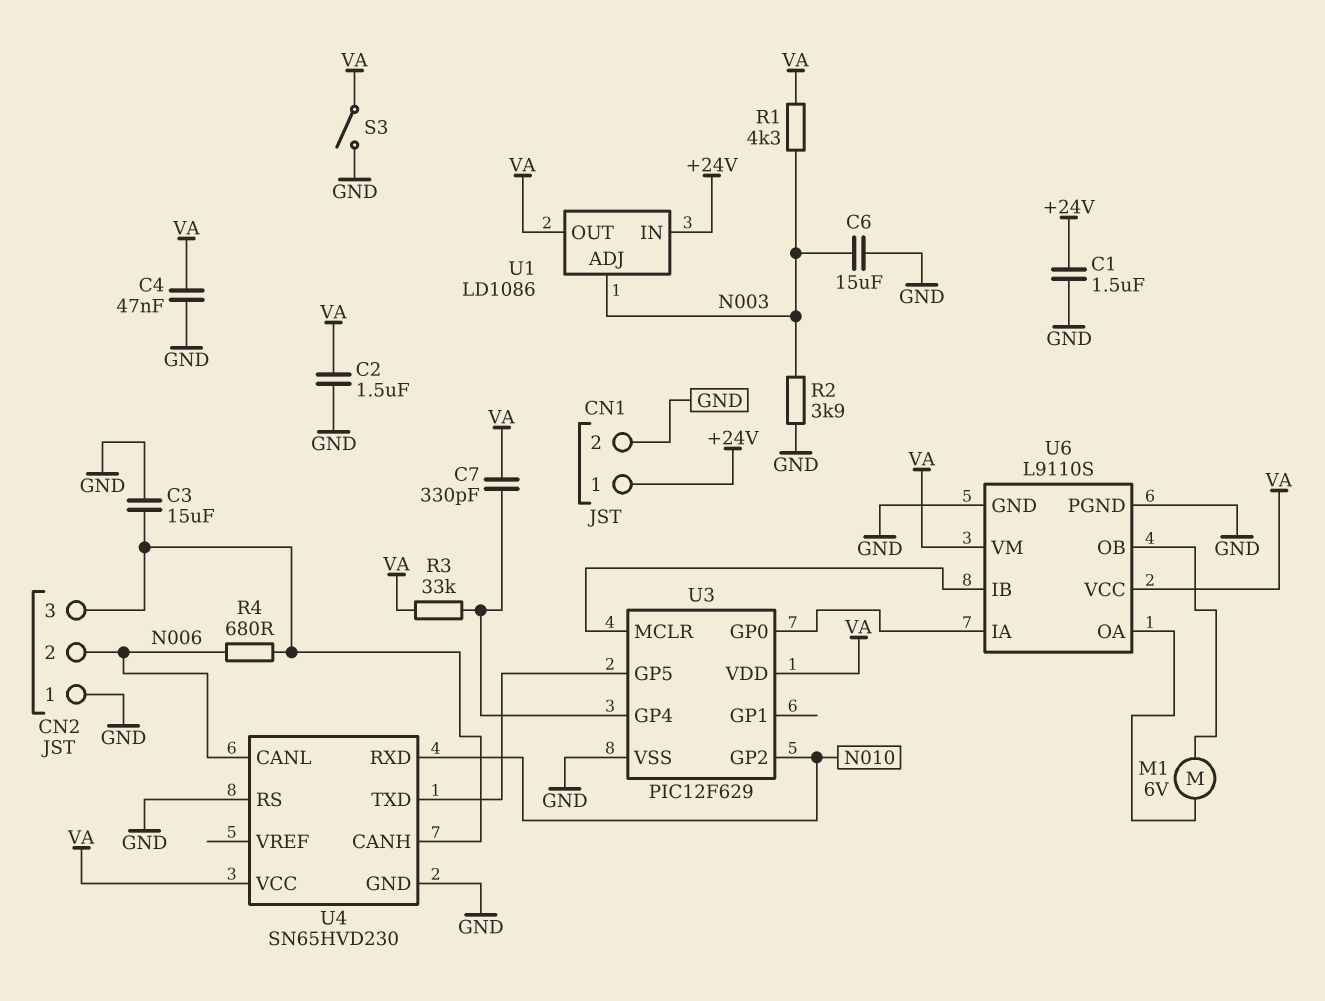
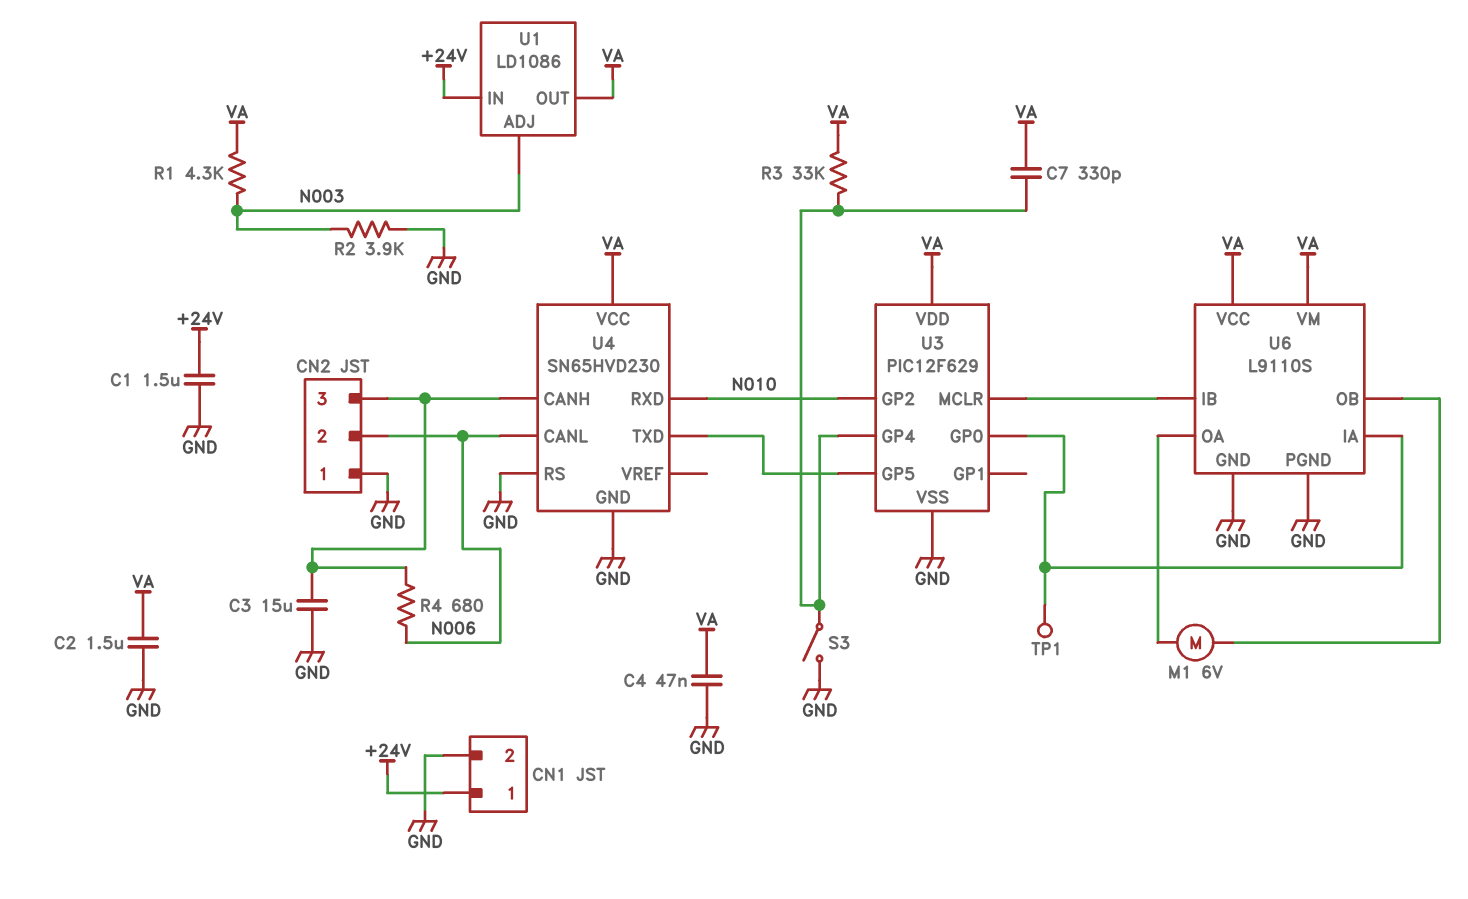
C6: 15uF (GND, N003) -> none
S3: switch (GND, VA) -> switch (GND, U3/GP4)
TP1: none -> test point (U3/GP0)

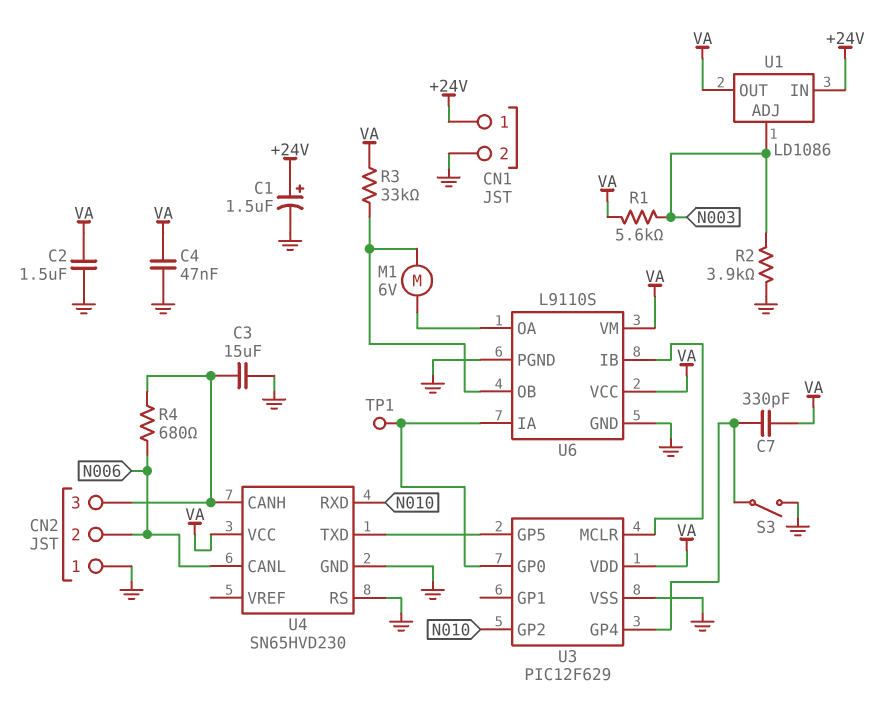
C1: 1.5uF (+24V, GND) -> 1.5uF (plus +24V, minus GND)
R1: 4.3k (N003, VA) -> 5.6k (N003, VA)
R3: 33k (U3/GP4, VA) -> 33k (U6/OB, VA)

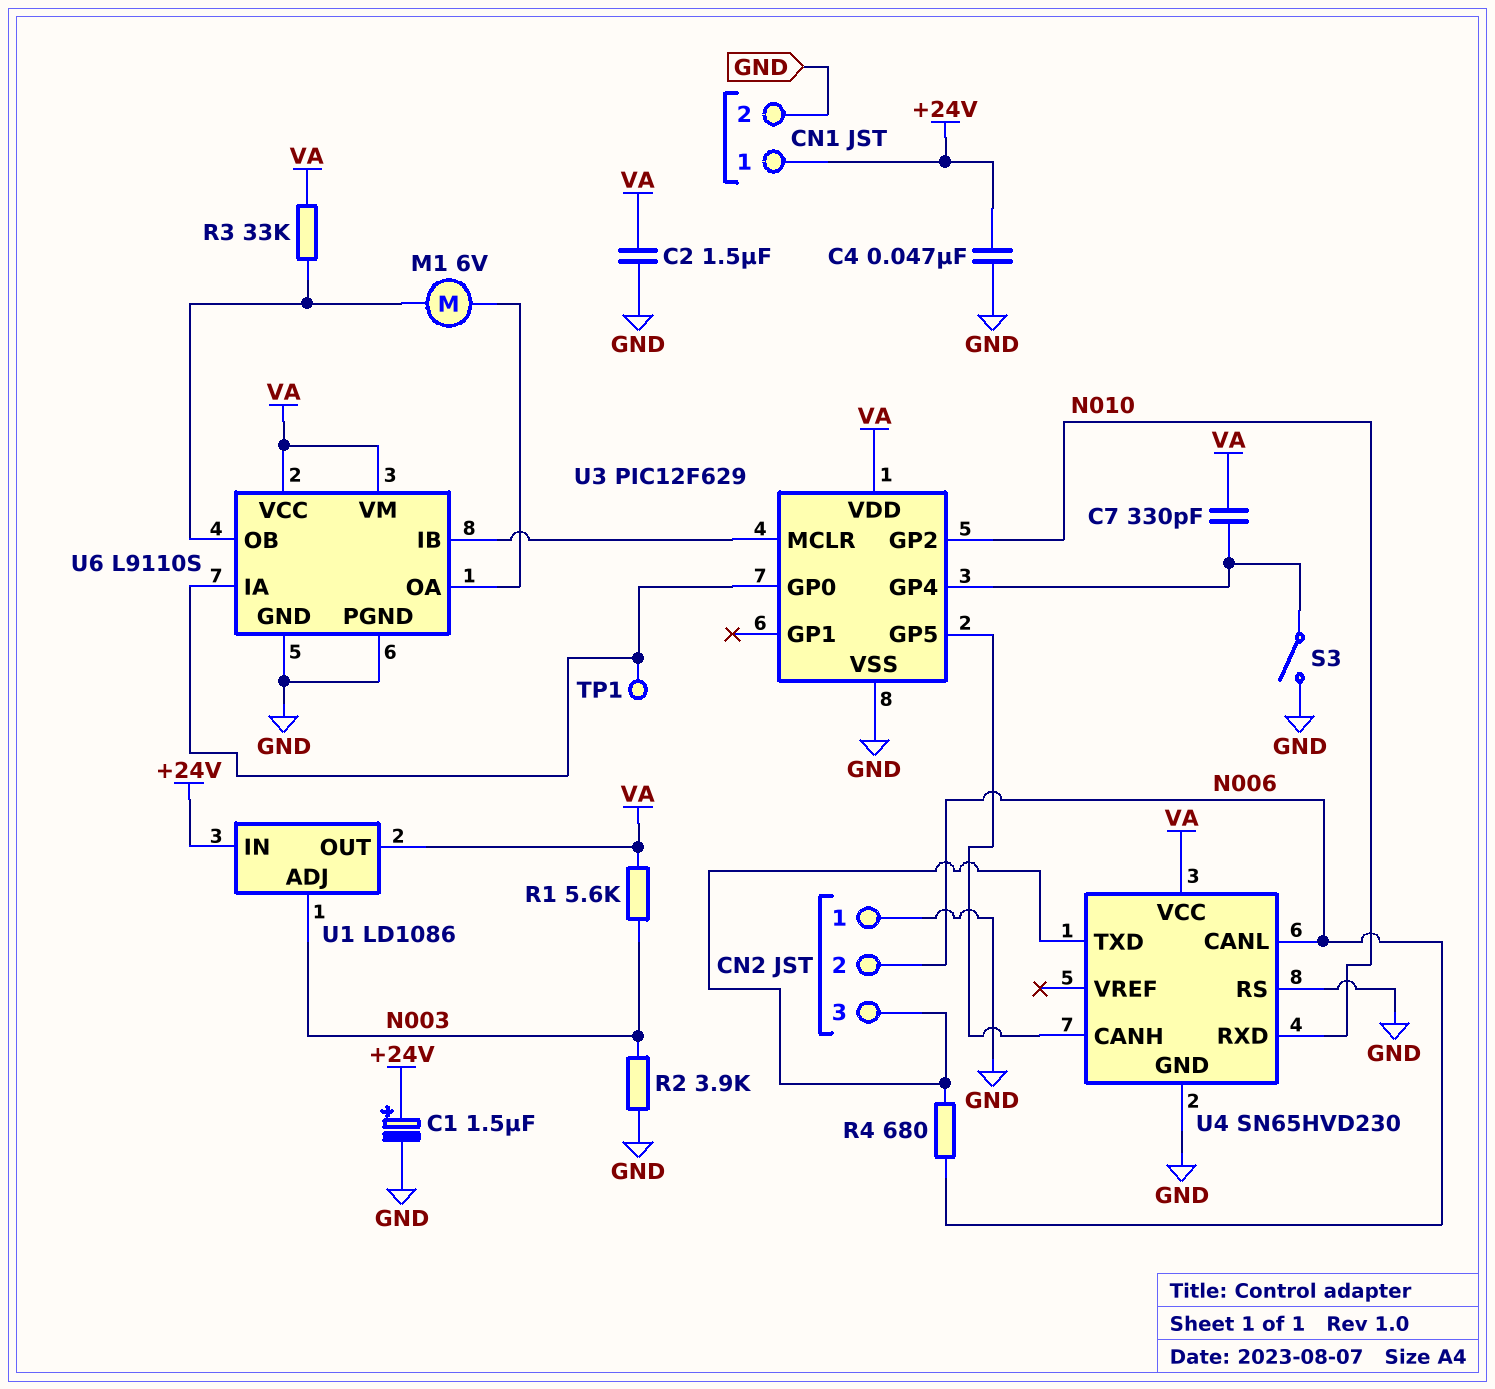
C3: 15uF (CN2/3, GND) -> none
C4: 47nF (GND, VA) -> 47nF (+24V, GND)
U4 pin CANH: CN2/3 -> U3/GP5
U4 pin TXD: U3/GP5 -> CN2/3

